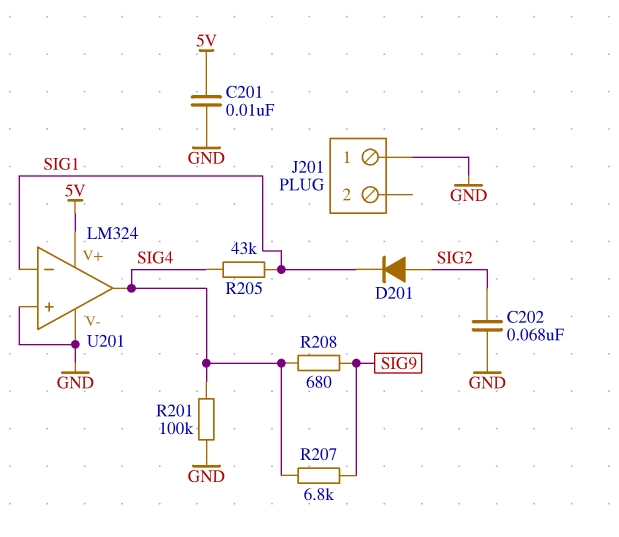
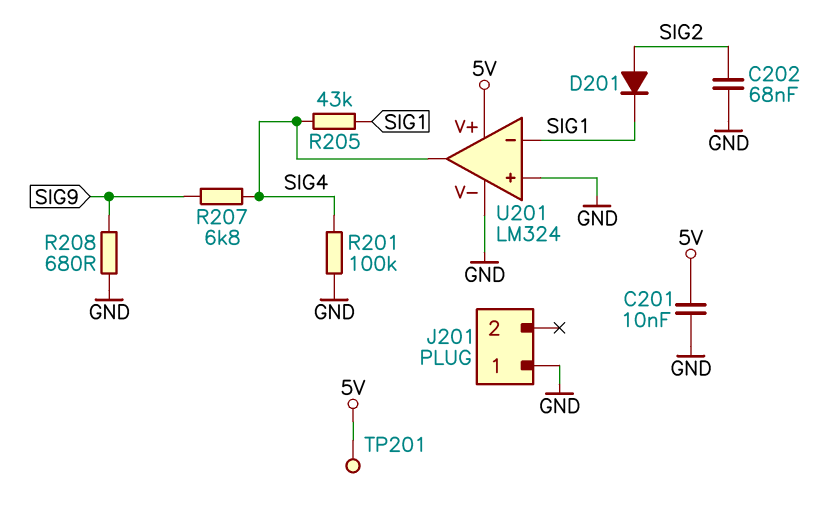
R208: 680 (SIG4, SIG9) -> 680 (GND, SIG9)
TP201: none -> test point (5V)

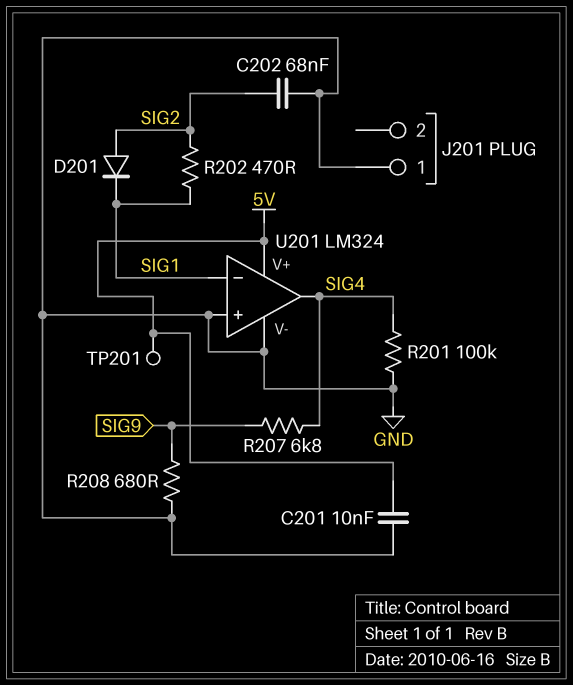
R202: none -> 470 (SIG1, SIG2)
R205: 43k (SIG1, SIG4) -> none

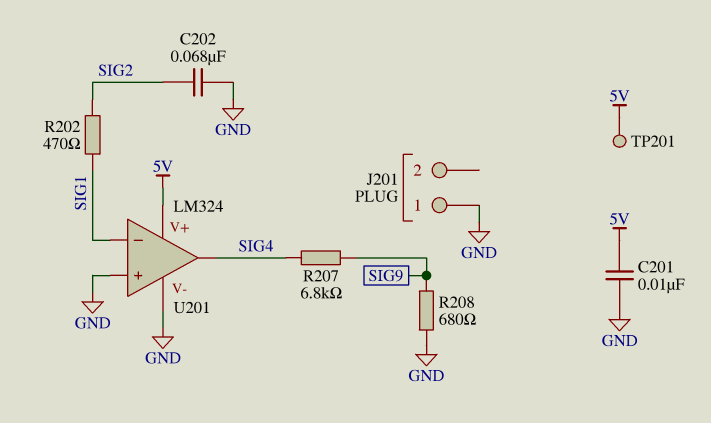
D201: diode (A SIG2, K SIG1) -> none
R201: 100k (GND, SIG4) -> none

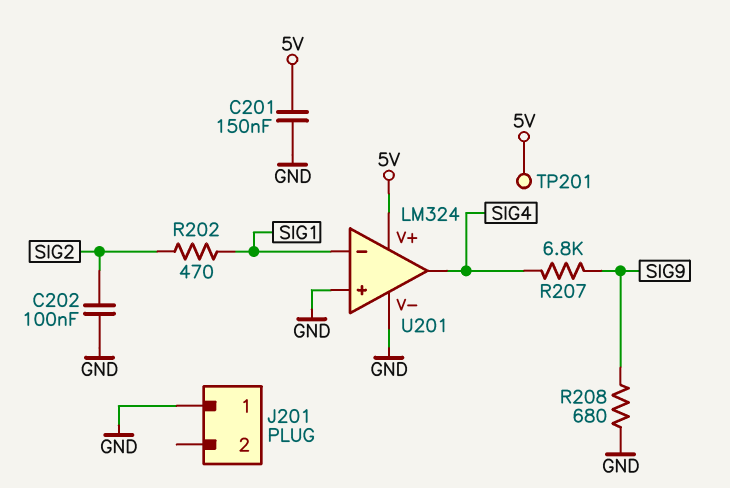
C201: 10nF (5V, GND) -> 150nF (5V, GND)
C202: 68nF (GND, SIG2) -> 100nF (GND, SIG2)

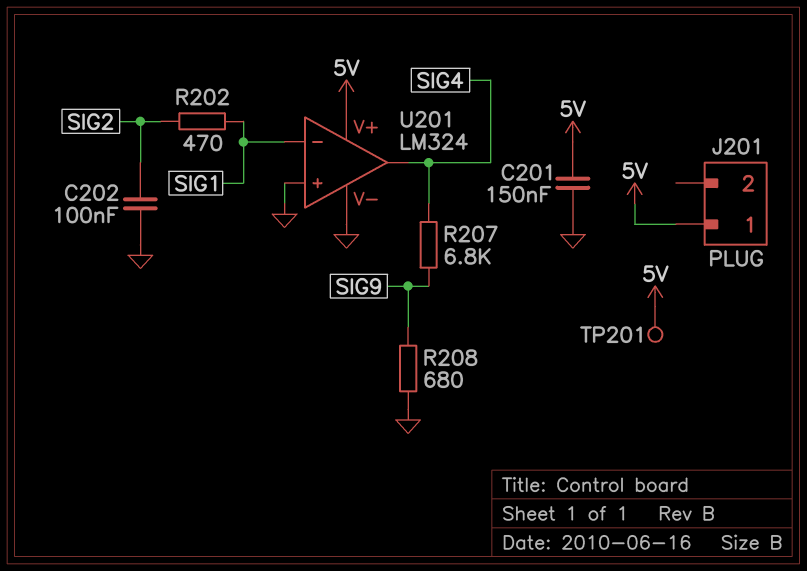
J201 pin 1: GND -> 5V

